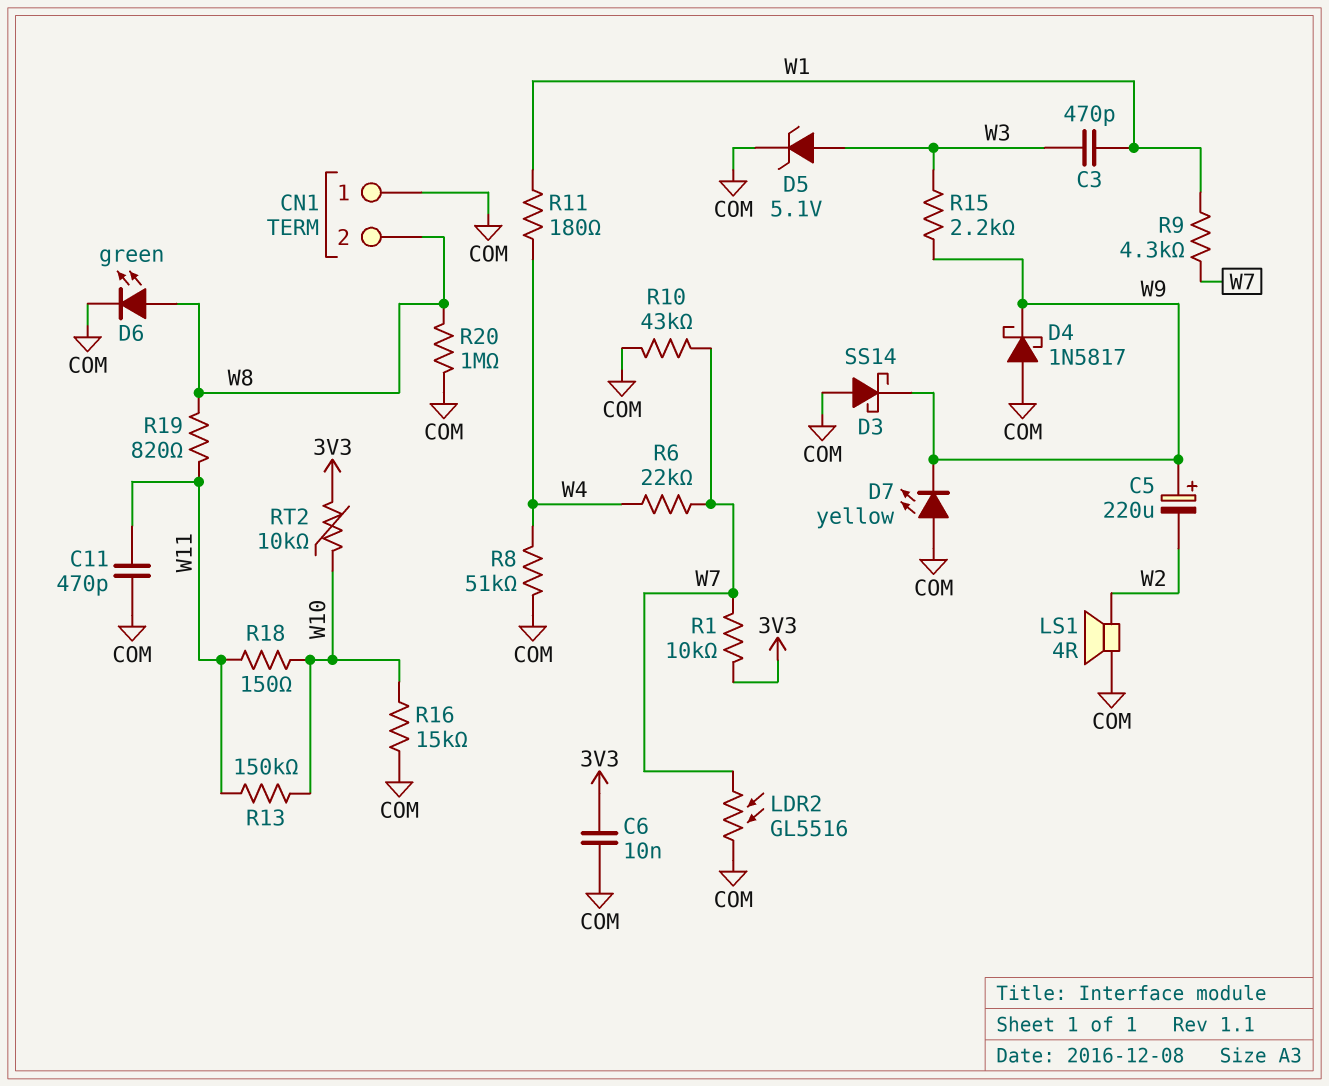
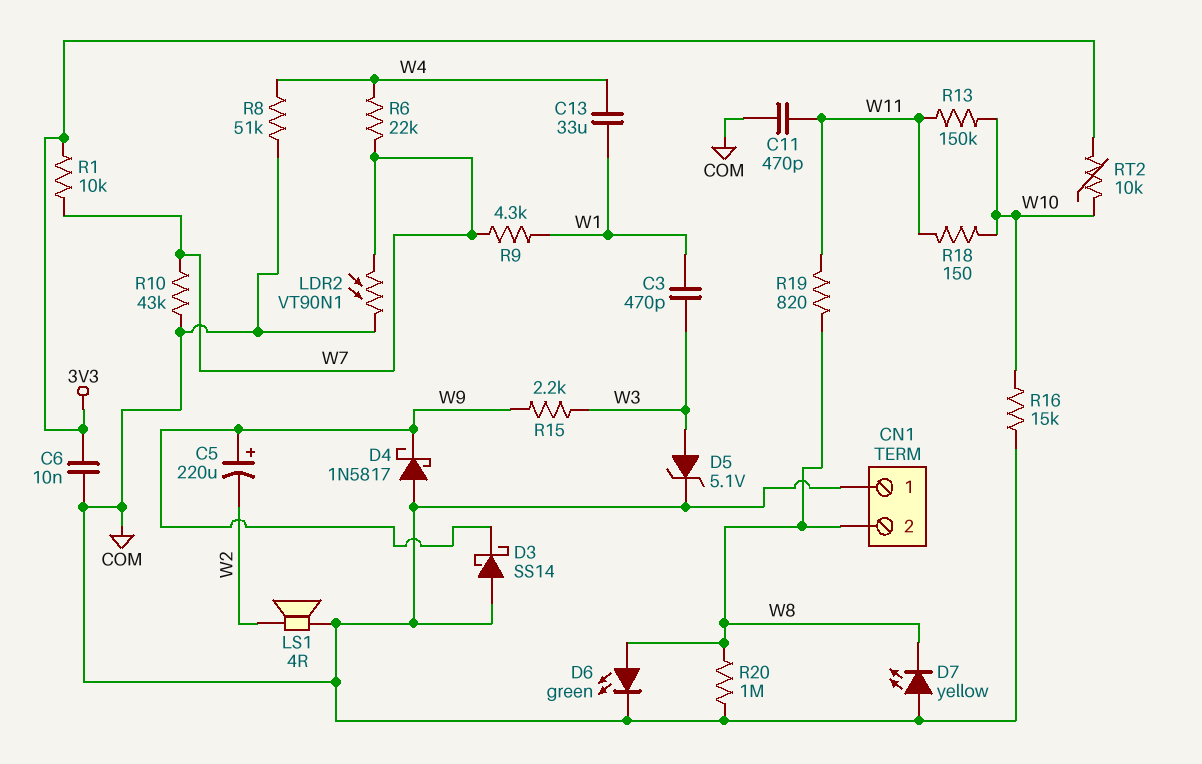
C13: none -> 33uF (W1, W4)
D7: LED yellow (A COM, K W9) -> LED yellow (A COM, K W8)
LDR2: GL5516 (COM, W7) -> VT90N1 (COM, W7)
R11: 180 (W1, W4) -> none

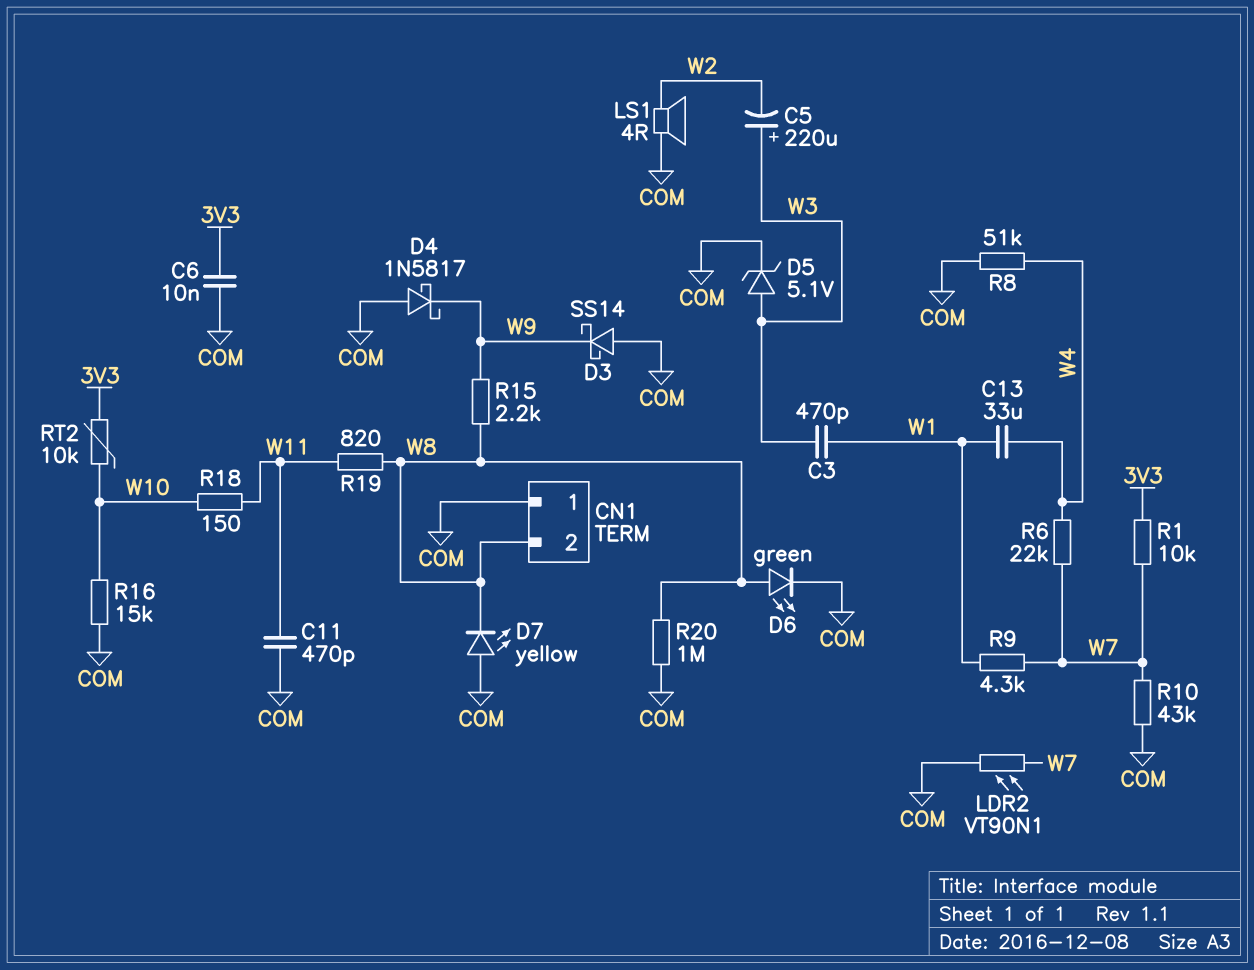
C5: 220uF (plus W9, minus W2) -> 220uF (plus W3, minus W2)
R13: 150k (W10, W11) -> none
R15: 2.2k (W3, W9) -> 2.2k (W8, W9)

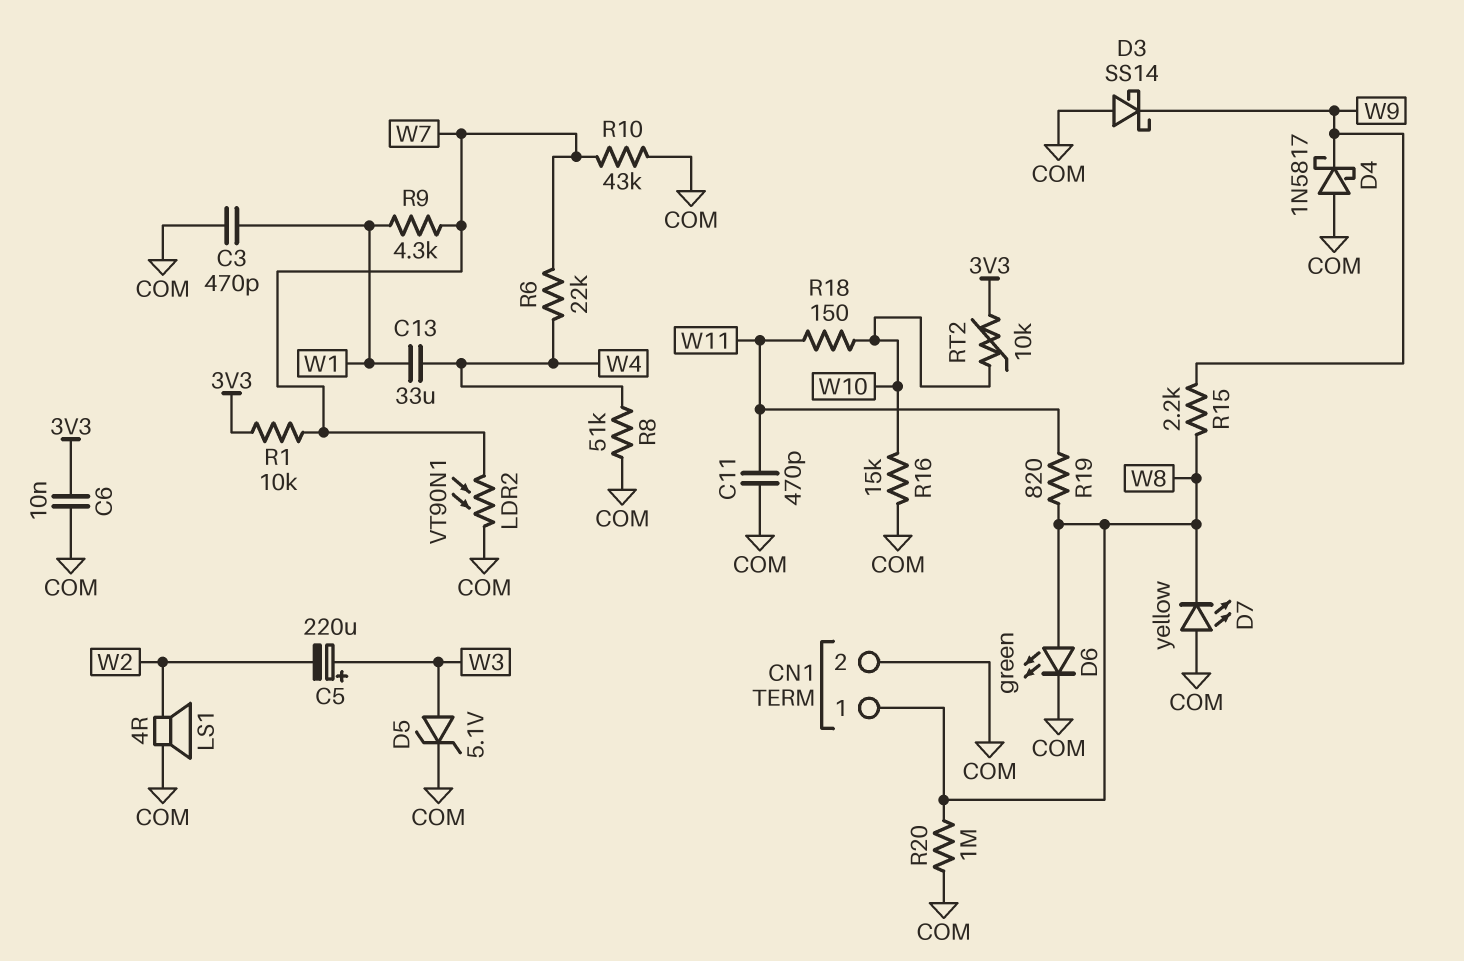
C3: 470pF (W1, W3) -> 470pF (COM, W1)
CN1 pin 1: COM -> W8
CN1 pin 2: W8 -> COM

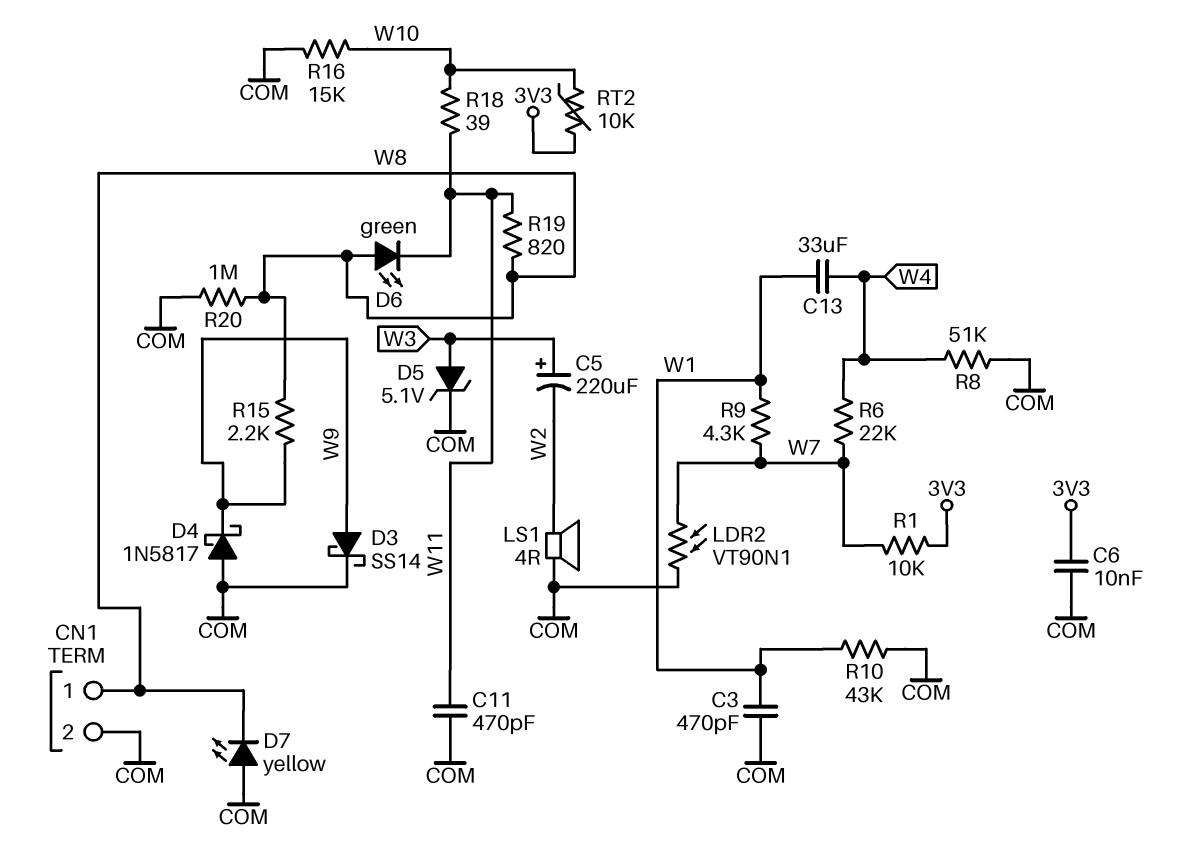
D3: schottky SS14 (A COM, K W9) -> schottky SS14 (A W9, K COM)
D6: LED green (A W8, K COM) -> LED green (A W8, K W11)
R10: 43k (COM, W7) -> 43k (COM, W1)
R18: 150 (W10, W11) -> 39 (W10, W11)

